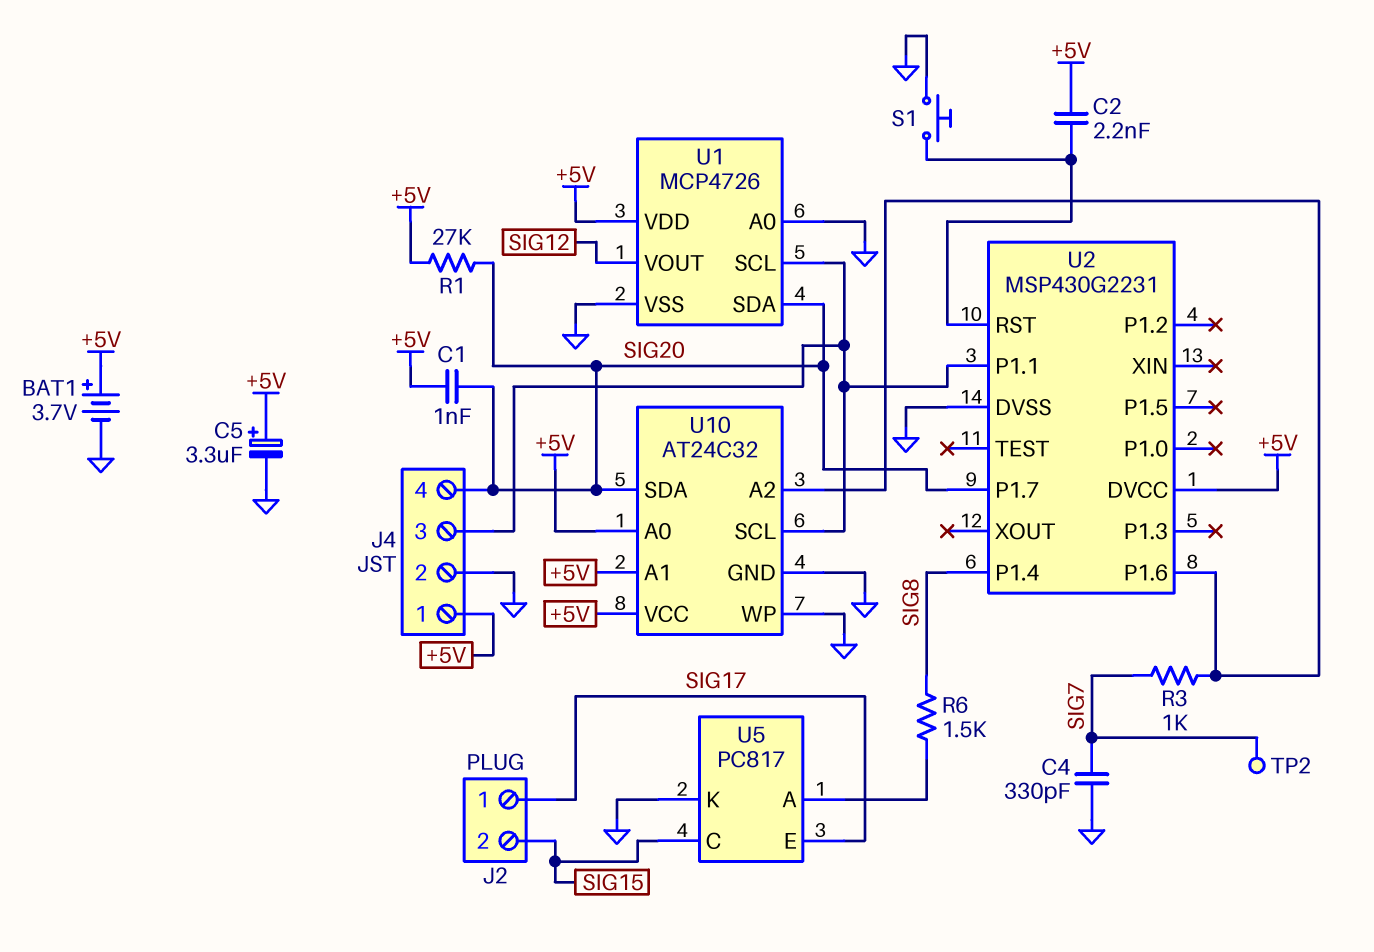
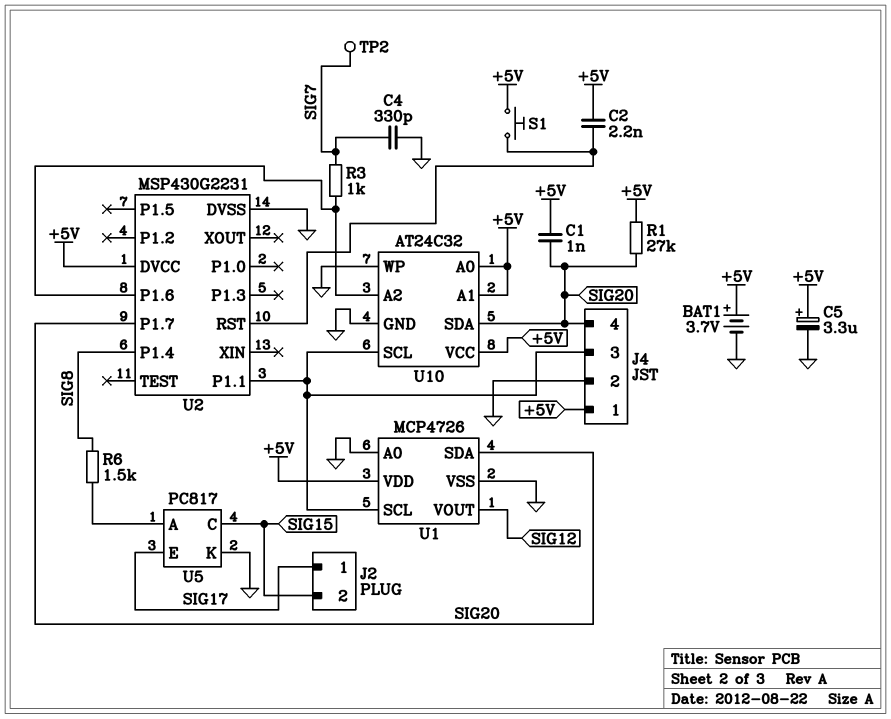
S1: button (GND, U2/RST) -> button (+5V, U2/RST)

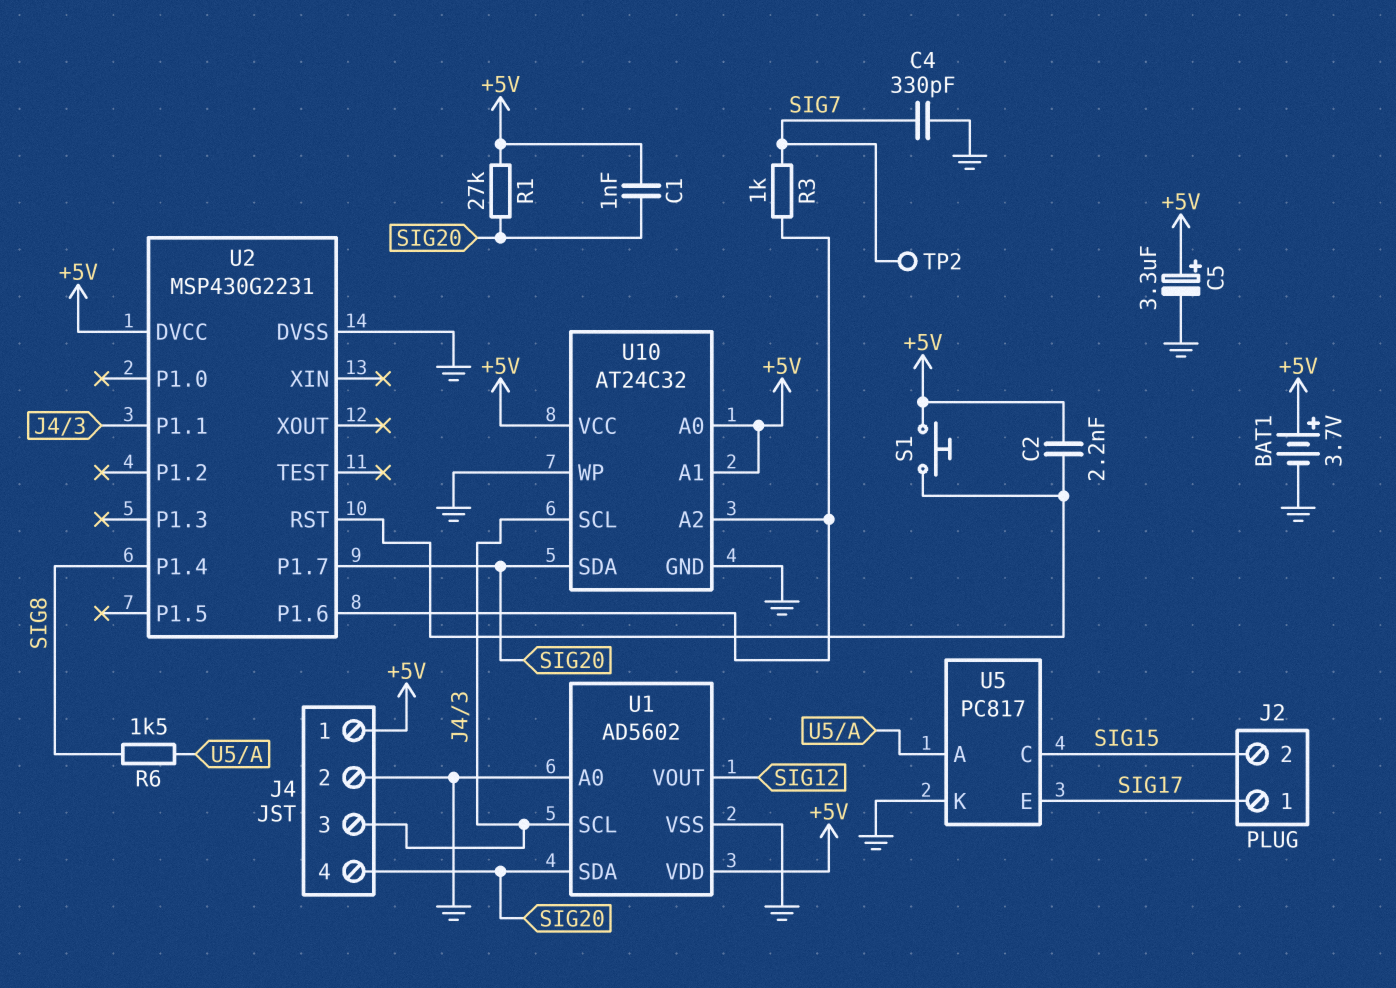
U1: MCP4726 -> AD5602

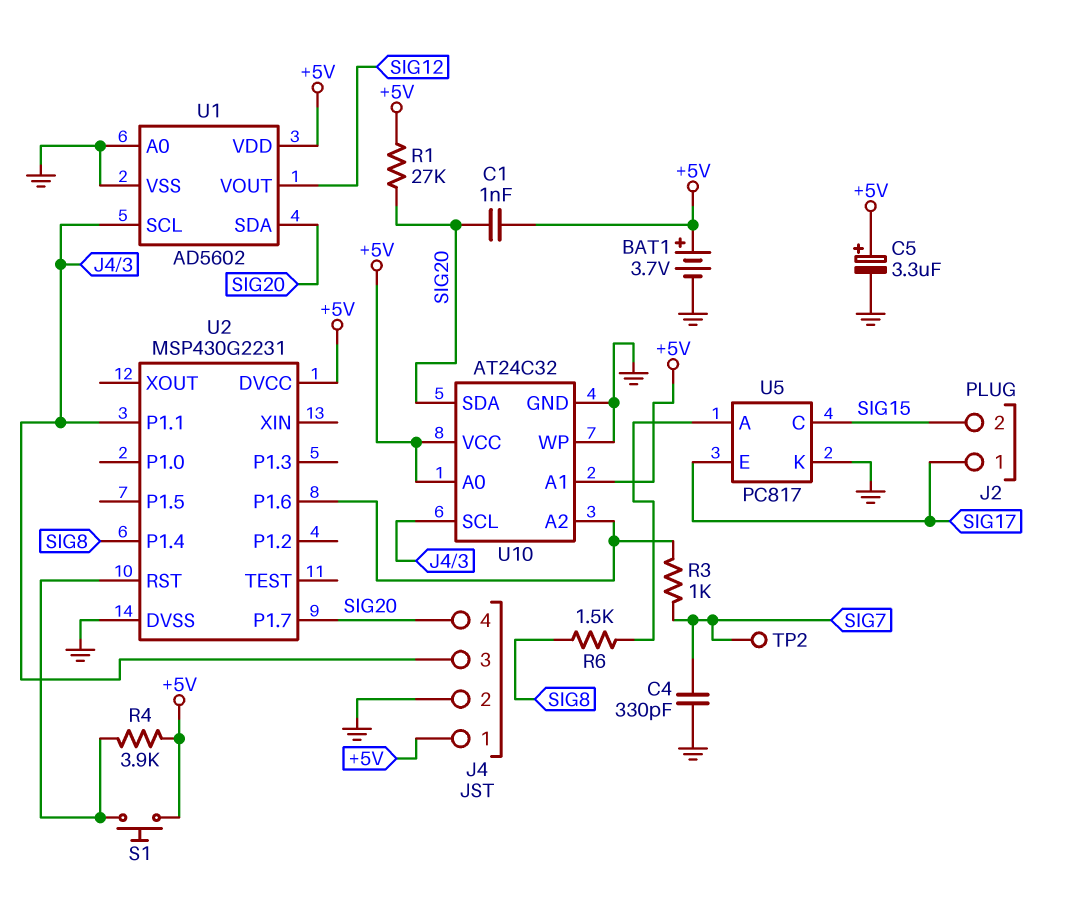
C2: 2.2nF (+5V, U2/RST) -> none
R4: none -> 3.9k (+5V, U2/RST)

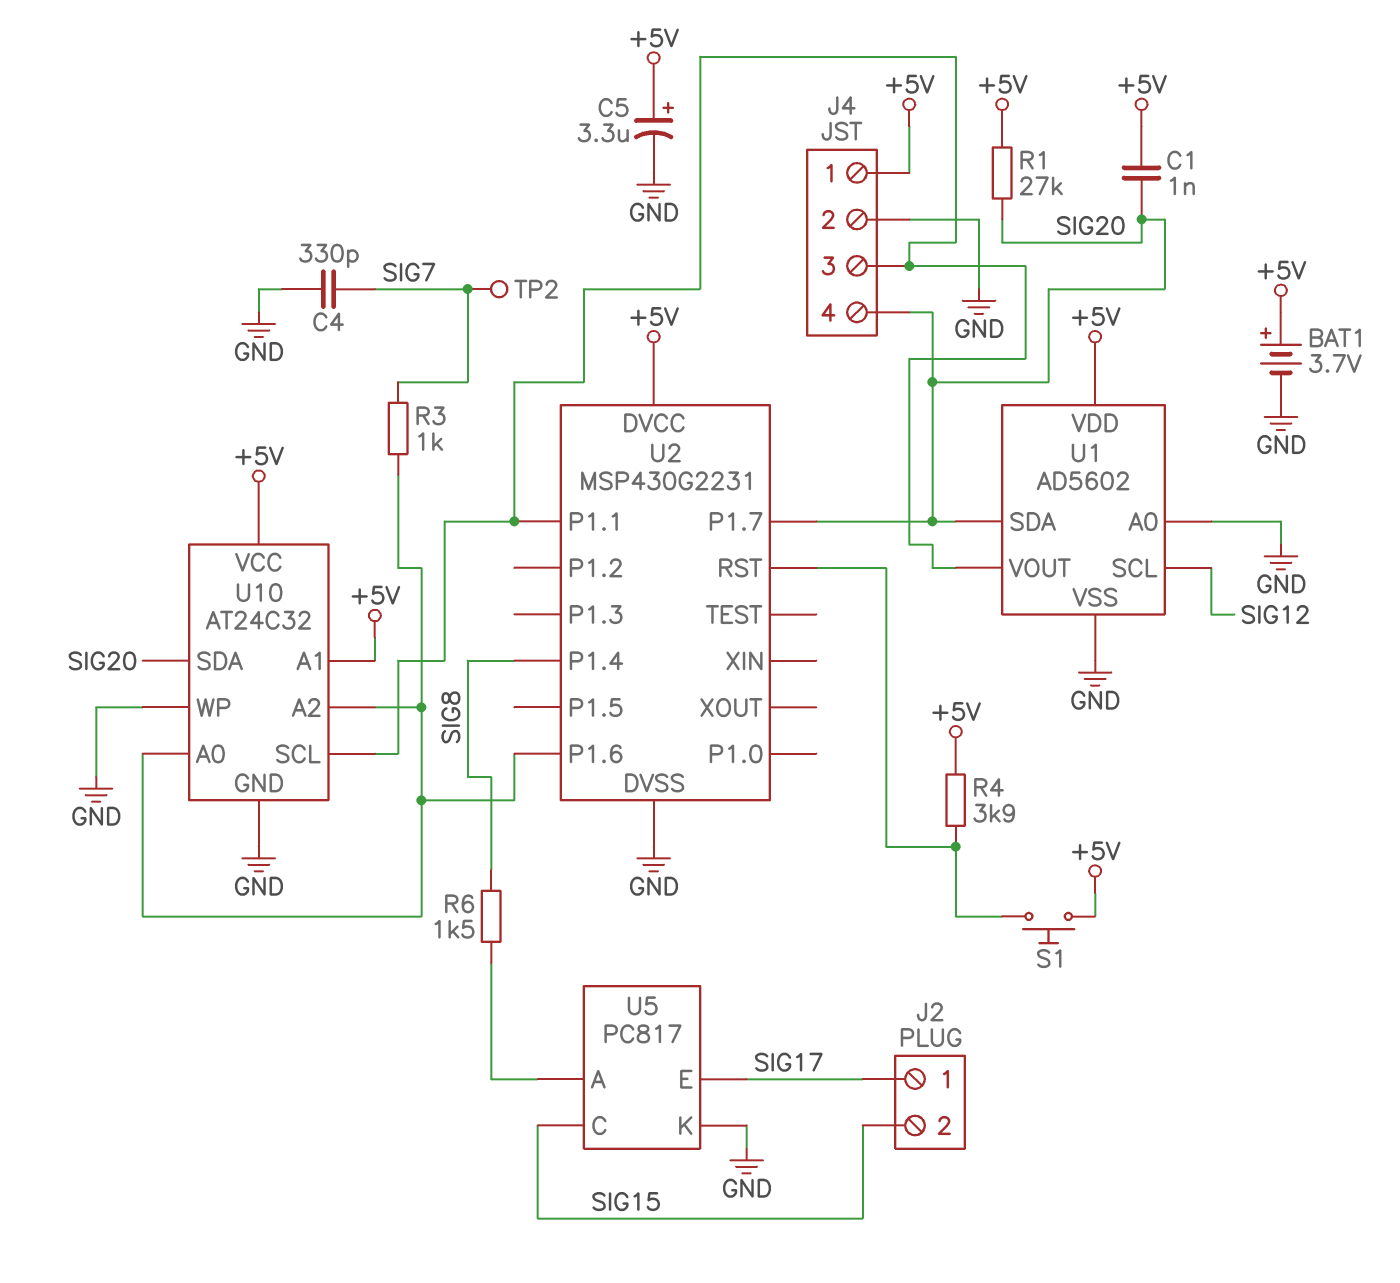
U1 pin SCL: J4/3 -> SIG12
U1 pin VOUT: SIG12 -> J4/3
U10 pin A0: +5V -> U2/P1.6

